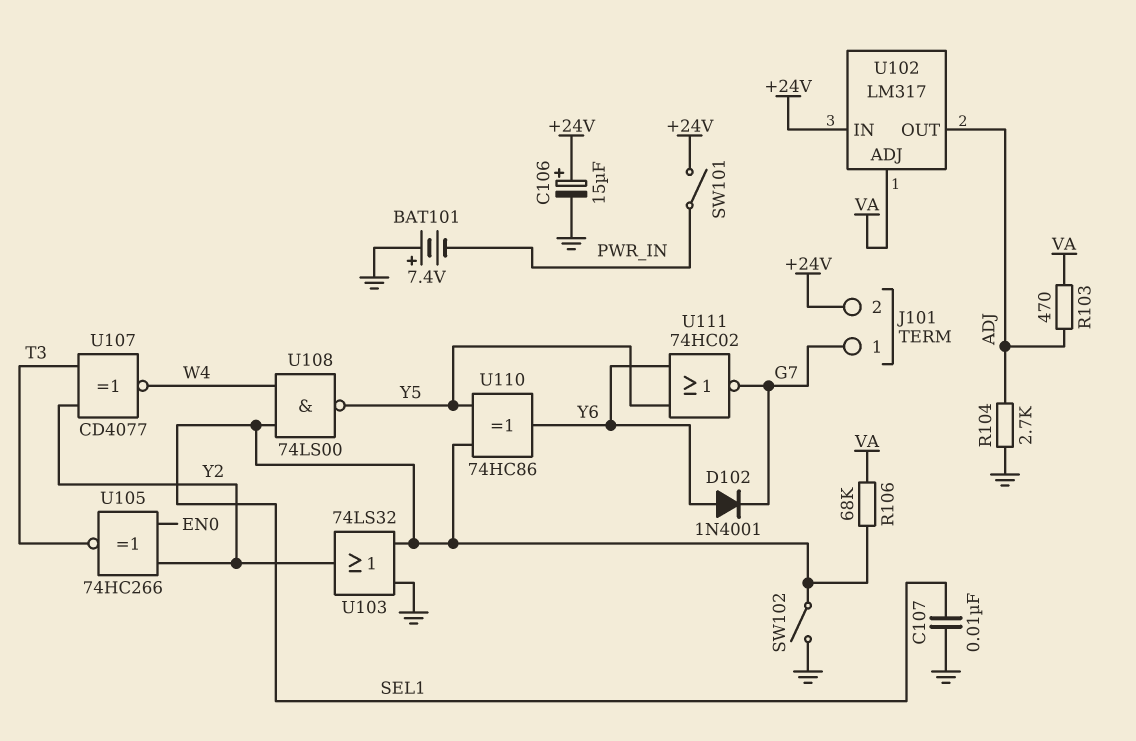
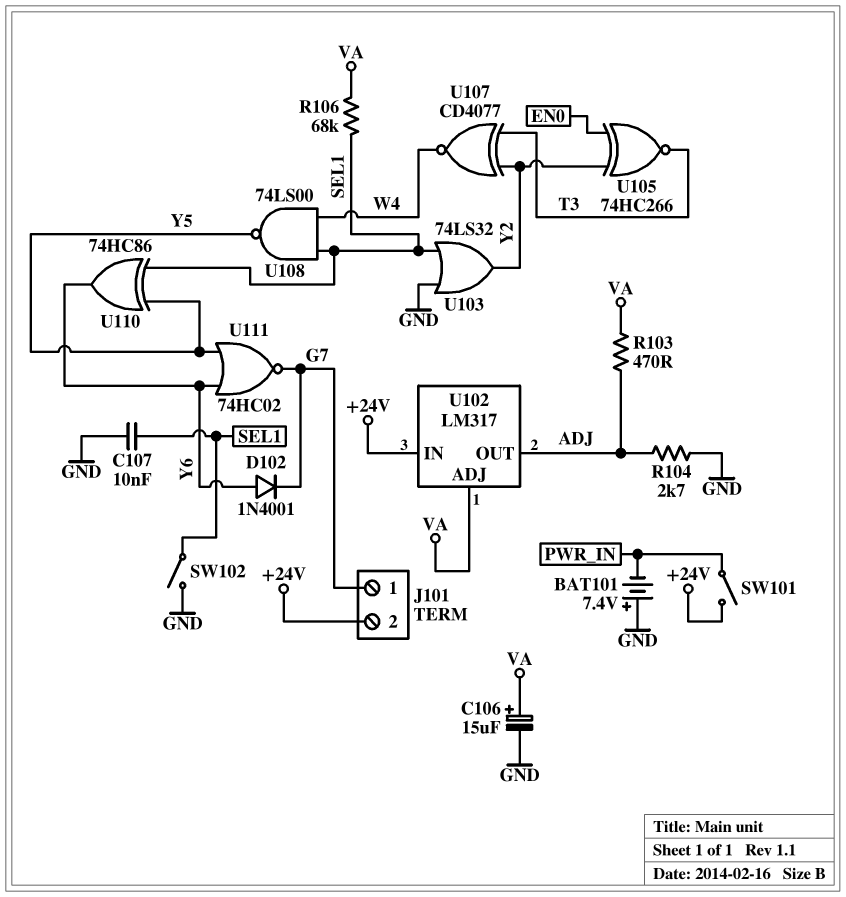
C106: 15uF (plus +24V, minus GND) -> 15uF (plus VA, minus GND)

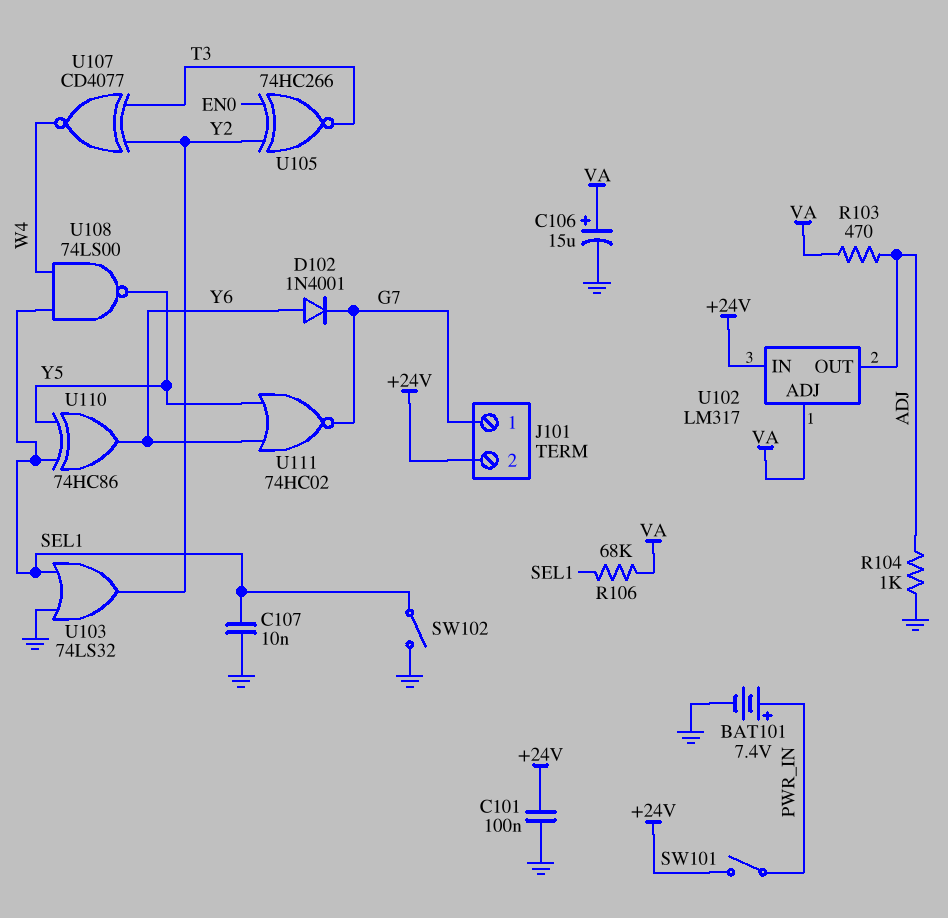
BAT101: 7.4V (plus GND, minus PWR_IN) -> 7.4V (plus PWR_IN, minus GND)
C101: none -> 100nF (+24V, GND)
R104: 2.7k (ADJ, GND) -> 1k (ADJ, GND)

